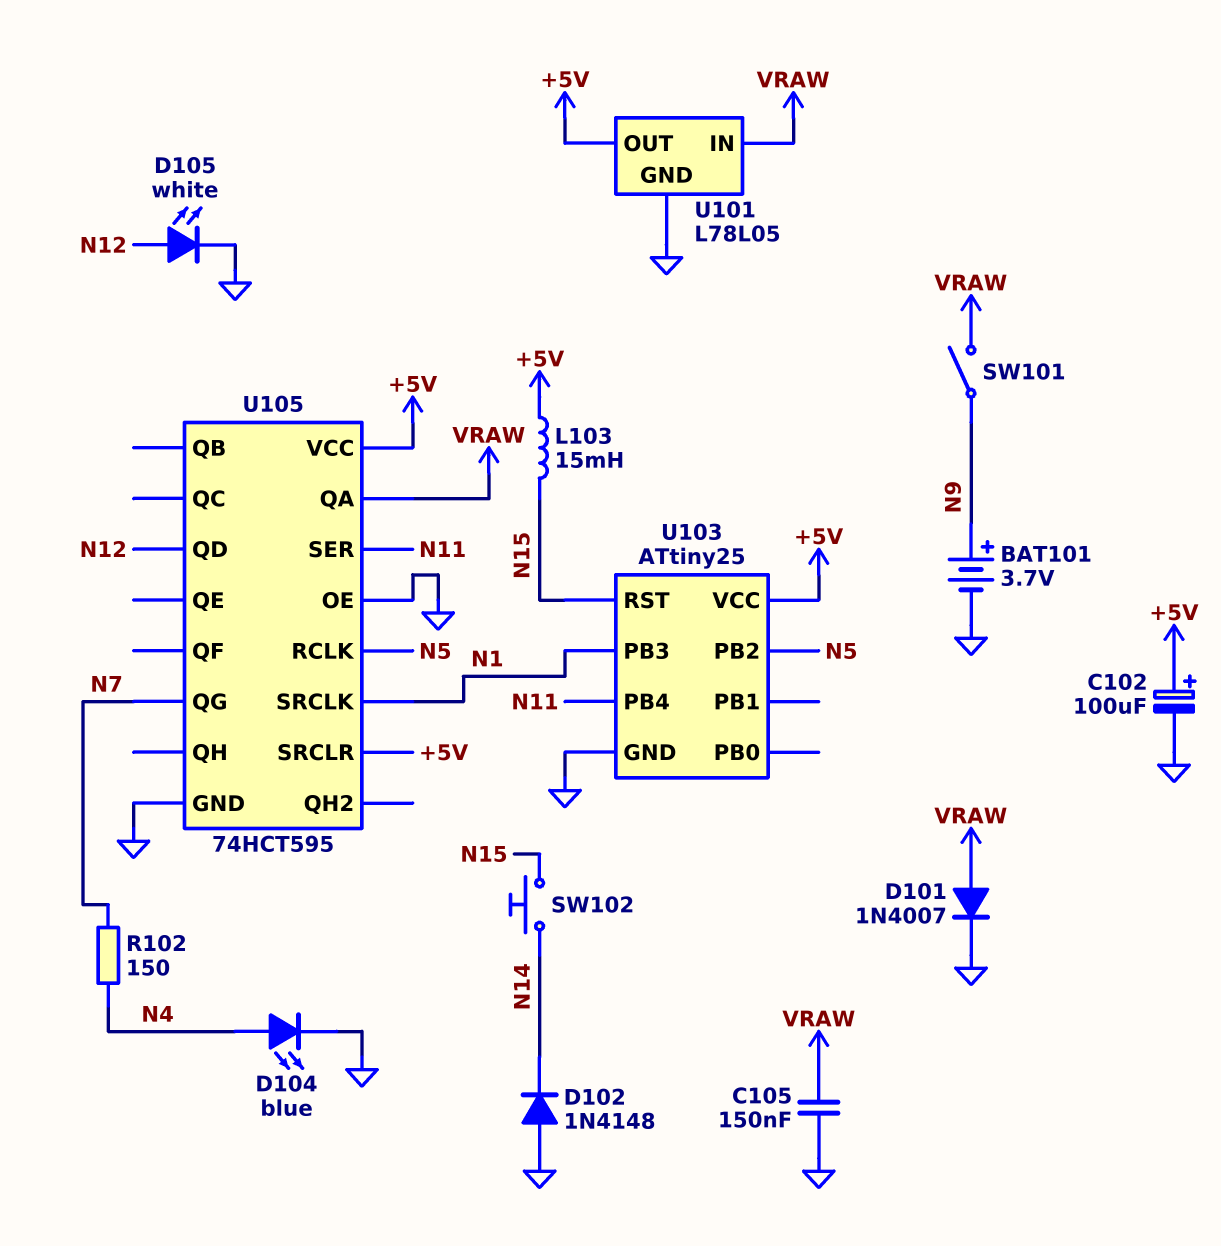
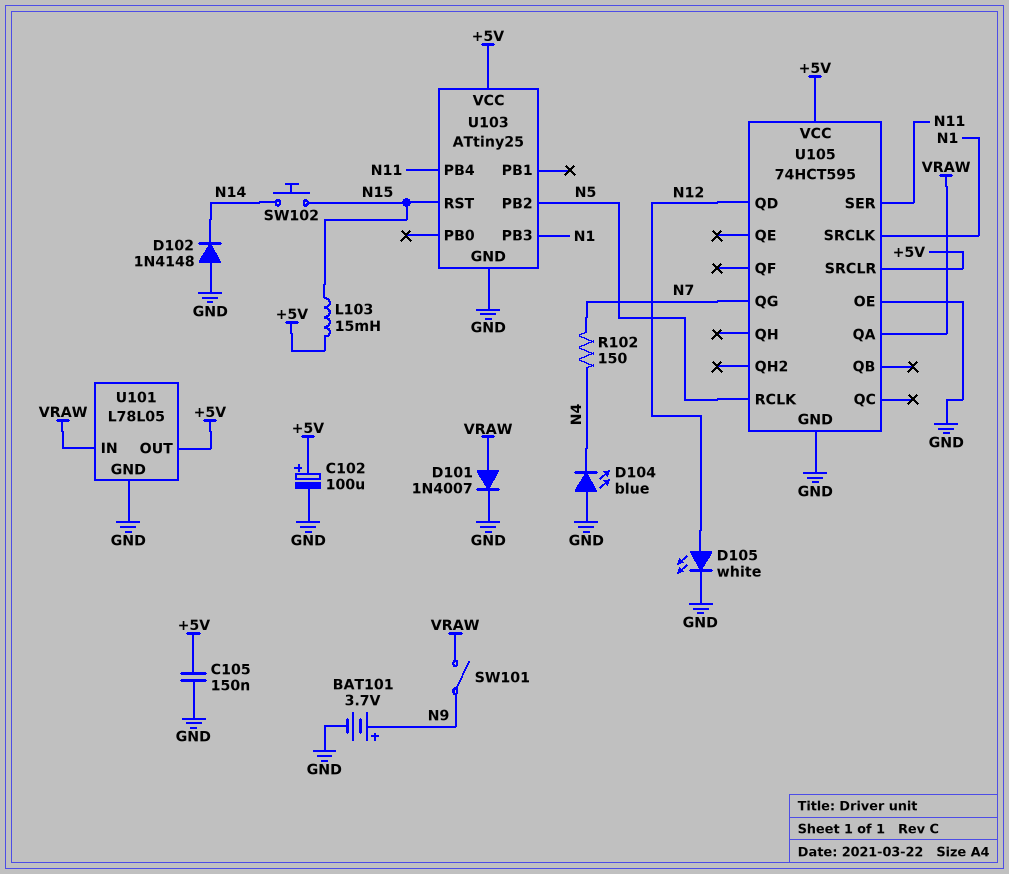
C105: 150nF (GND, VRAW) -> 150nF (+5V, GND)
D104: LED blue (A N4, K GND) -> LED blue (A GND, K N4)

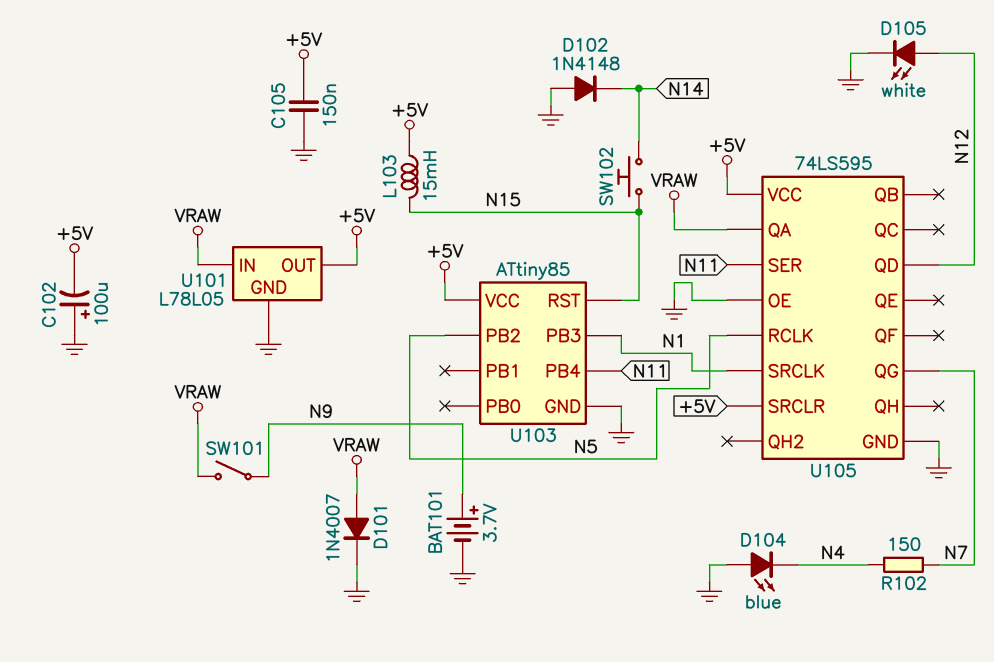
C102: 100uF (plus +5V, minus GND) -> 100uF (plus GND, minus +5V)
U103: ATtiny25 -> ATtiny85
U105: 74HCT595 -> 74LS595

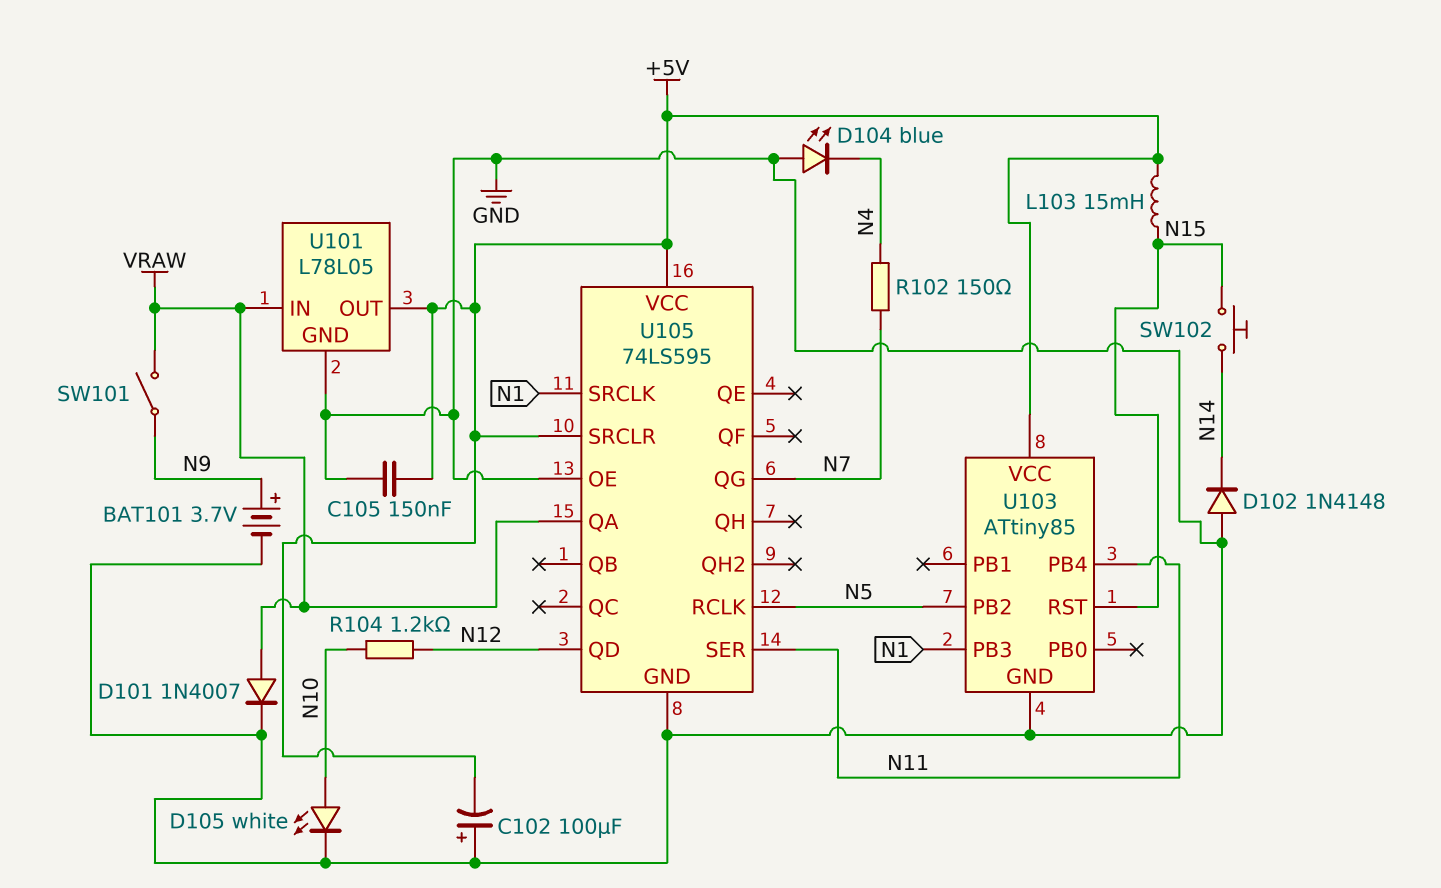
D105: LED white (A N12, K GND) -> LED white (A N10, K GND)
R104: none -> 1.2k (N10, N12)

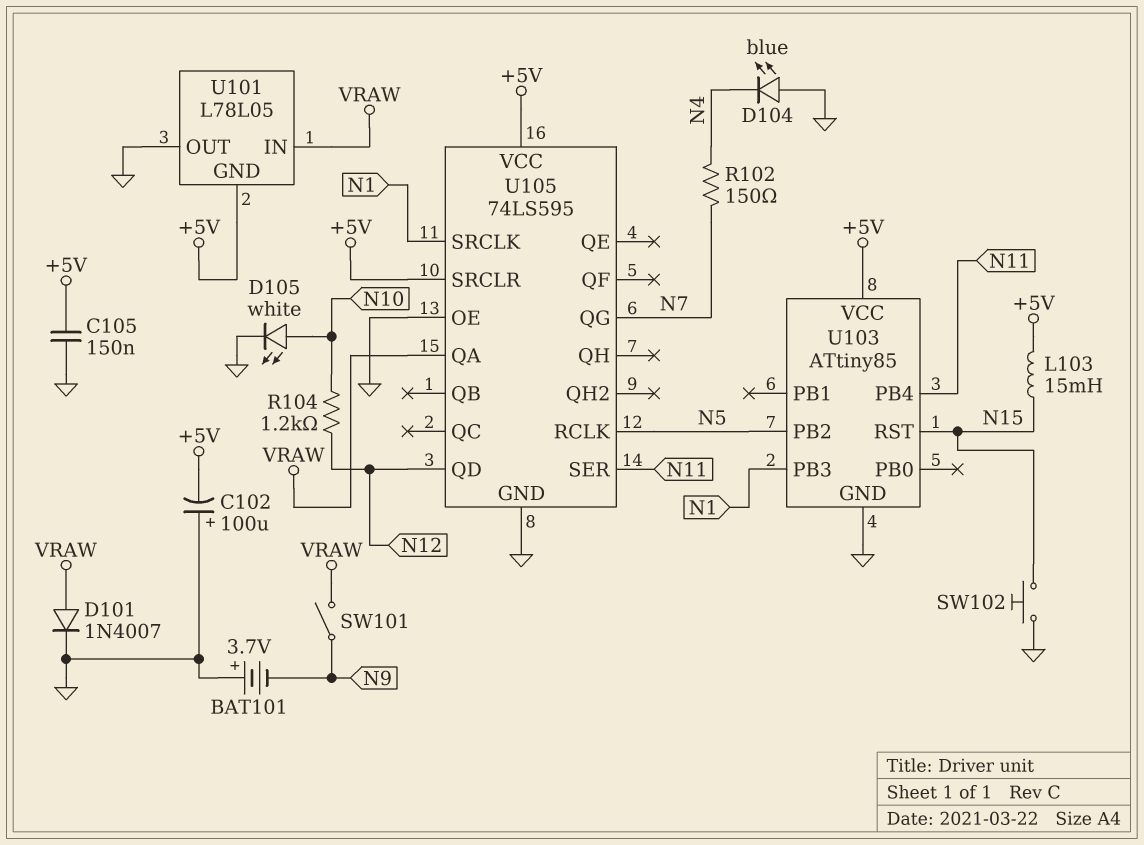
BAT101: 3.7V (plus N9, minus GND) -> 3.7V (plus GND, minus N9)
D102: diode 1N4148 (A GND, K N14) -> none
SW102: button (N14, N15) -> button (GND, N15)
U101 pin GND: GND -> +5V
U101 pin OUT: +5V -> GND

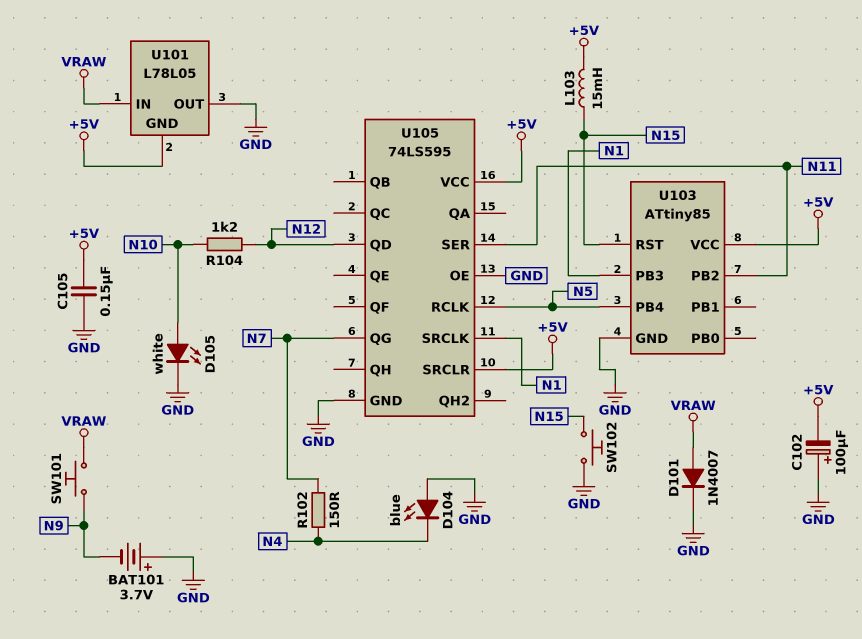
SW101: switch (N9, VRAW) -> button (N9, VRAW)
U103 pin PB2: N5 -> N11
U103 pin PB4: N11 -> N5
U105 pin QA: VRAW -> none

